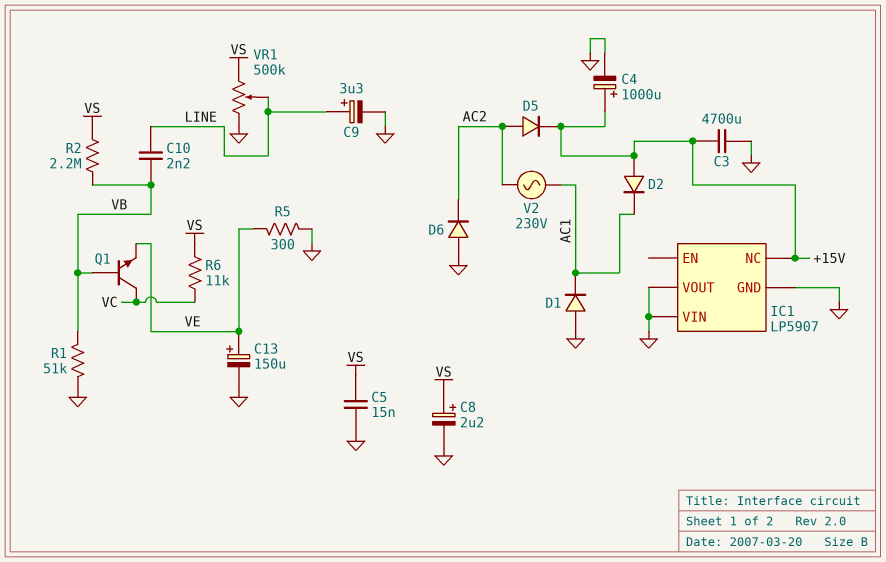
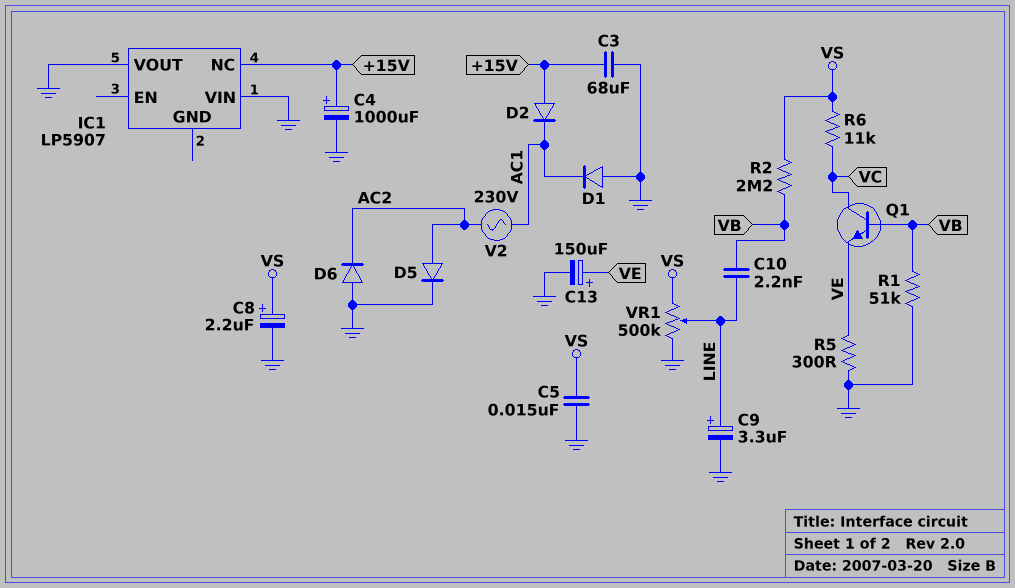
C3: 4700uF (+15V, GND) -> 68uF (+15V, GND)
D5: diode (A AC2, K +15V) -> diode (A AC2, K GND)
IC1 pin GND: GND -> none

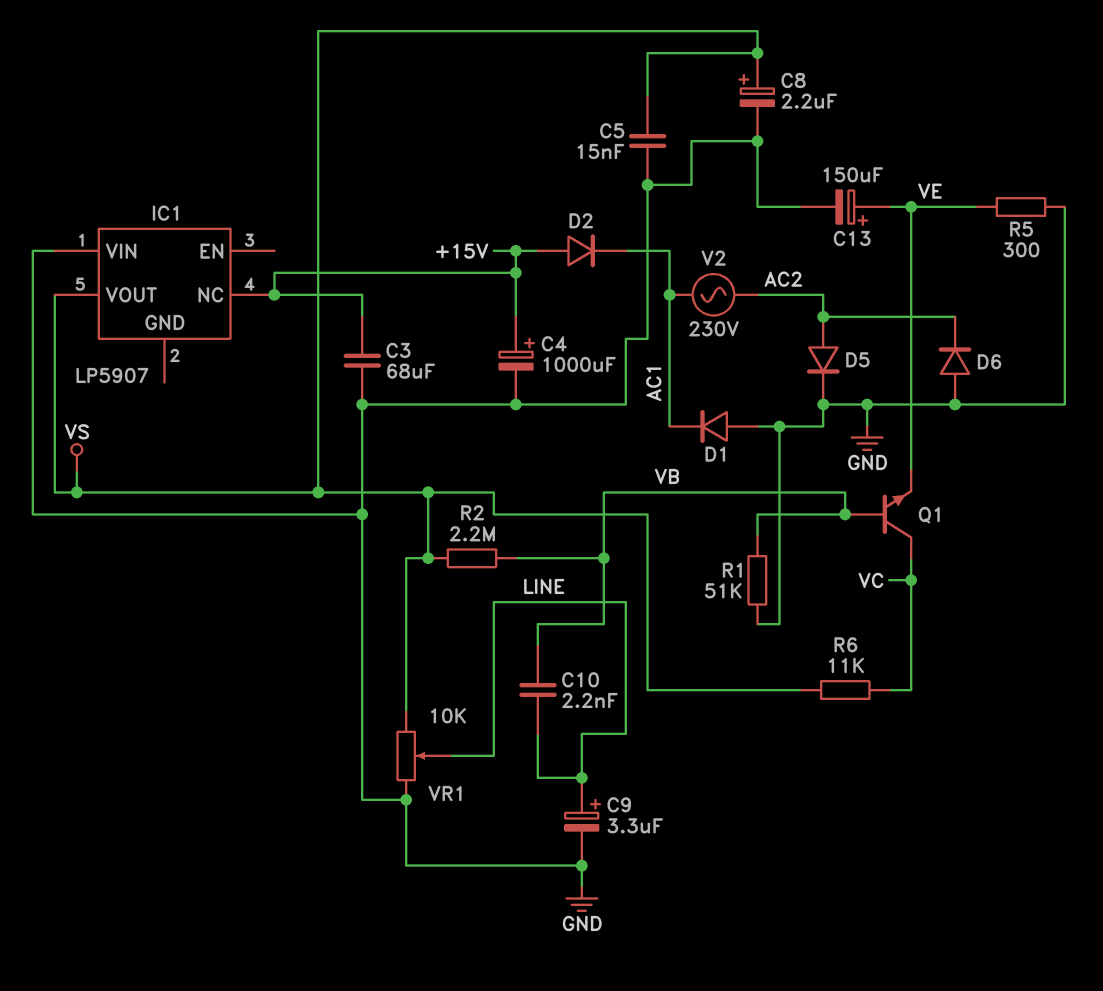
IC1 pin VOUT: GND -> VS
VR1: 500k (GND, VS, wiper LINE) -> 10k (GND, VS, wiper LINE)

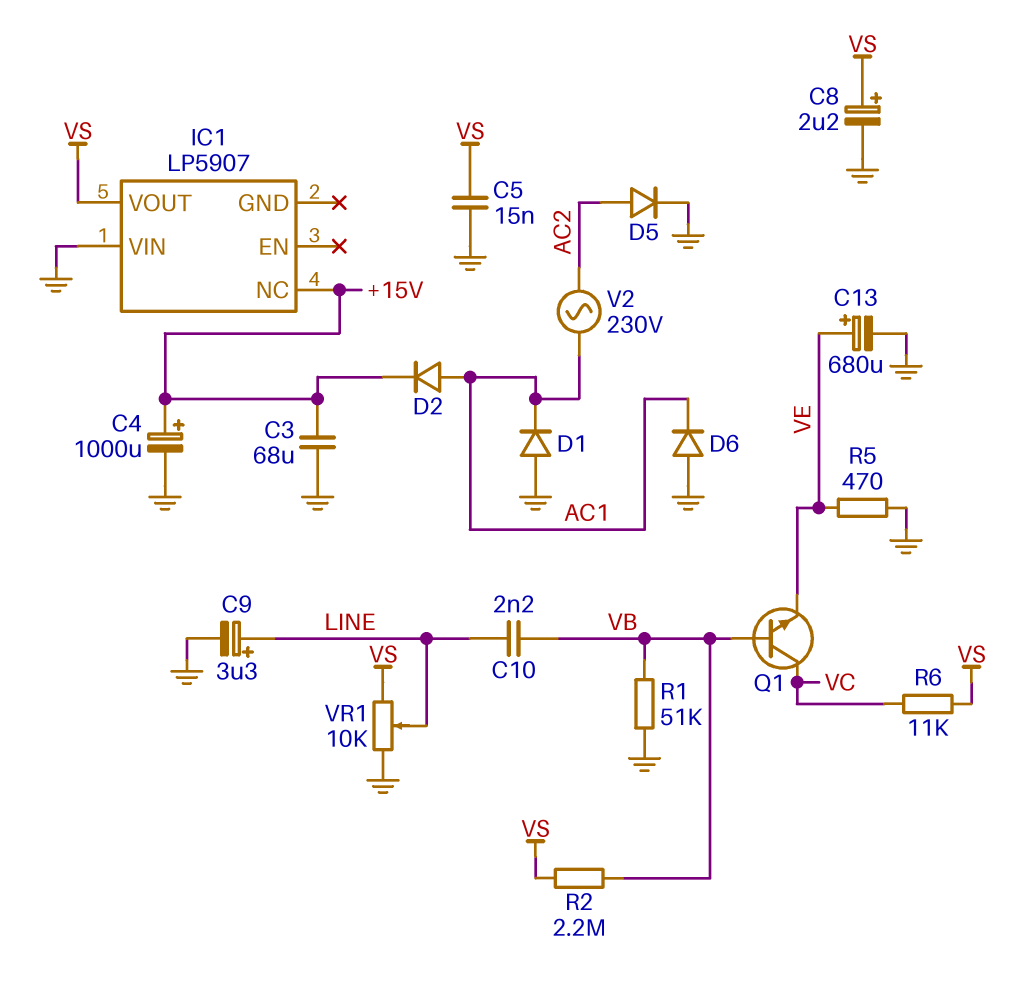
C13: 150uF (plus VE, minus GND) -> 680uF (plus VE, minus GND)
D2: diode (A +15V, K AC1) -> diode (A AC1, K +15V)
D6: diode (A GND, K AC2) -> diode (A GND, K AC1)
R5: 300 (GND, VE) -> 470 (GND, VE)

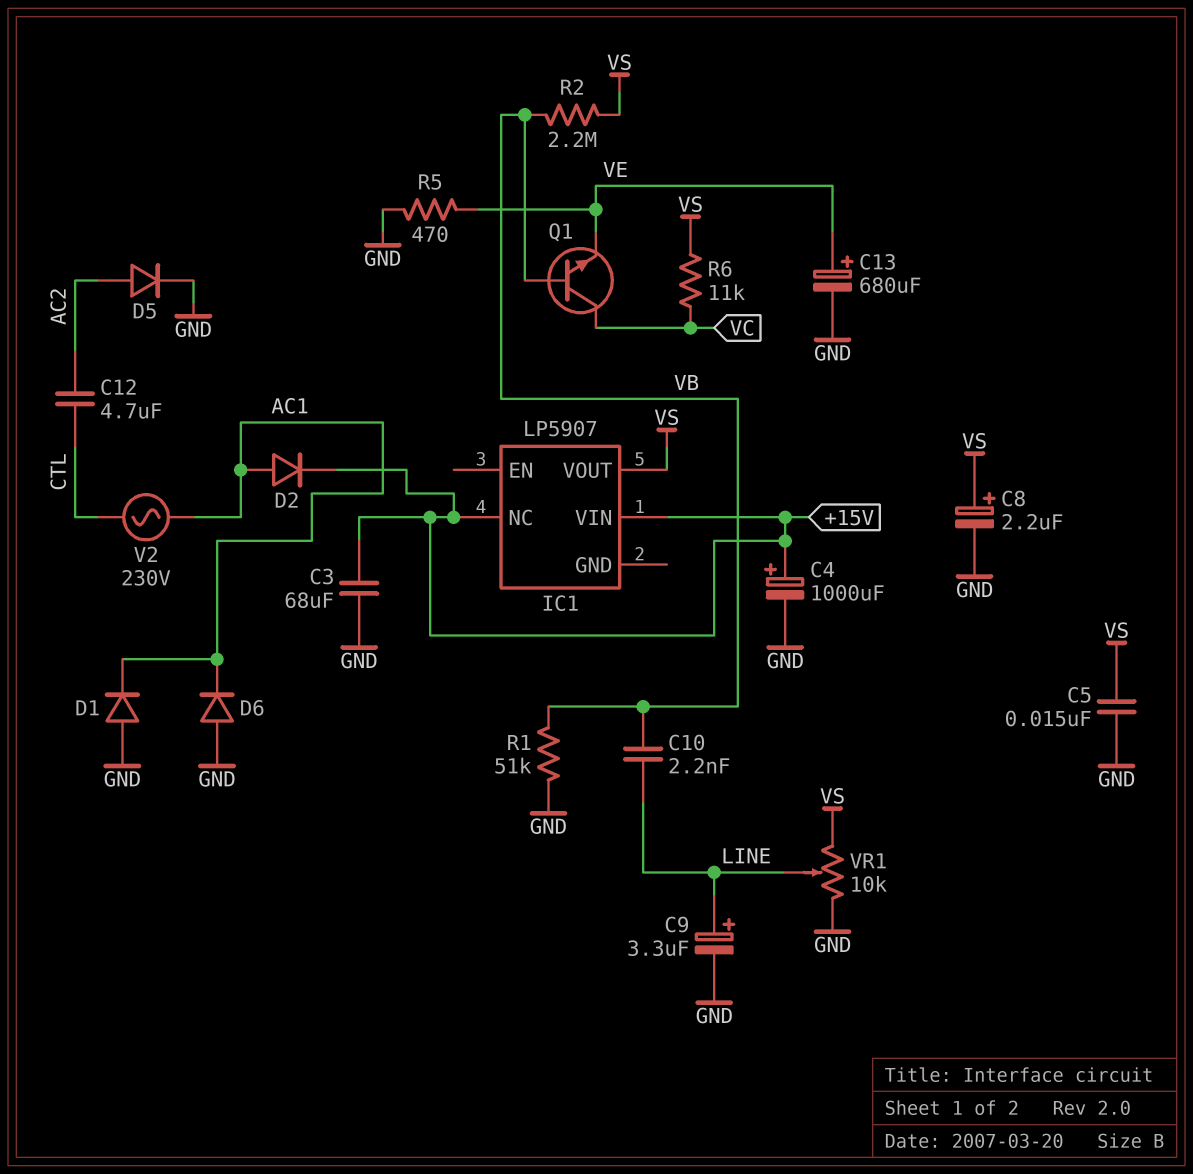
C12: none -> 4.7uF (AC2, CTL)
IC1 pin VIN: GND -> +15V
V2: AC 230V (AC1, AC2) -> AC 230V (AC1, CTL)

